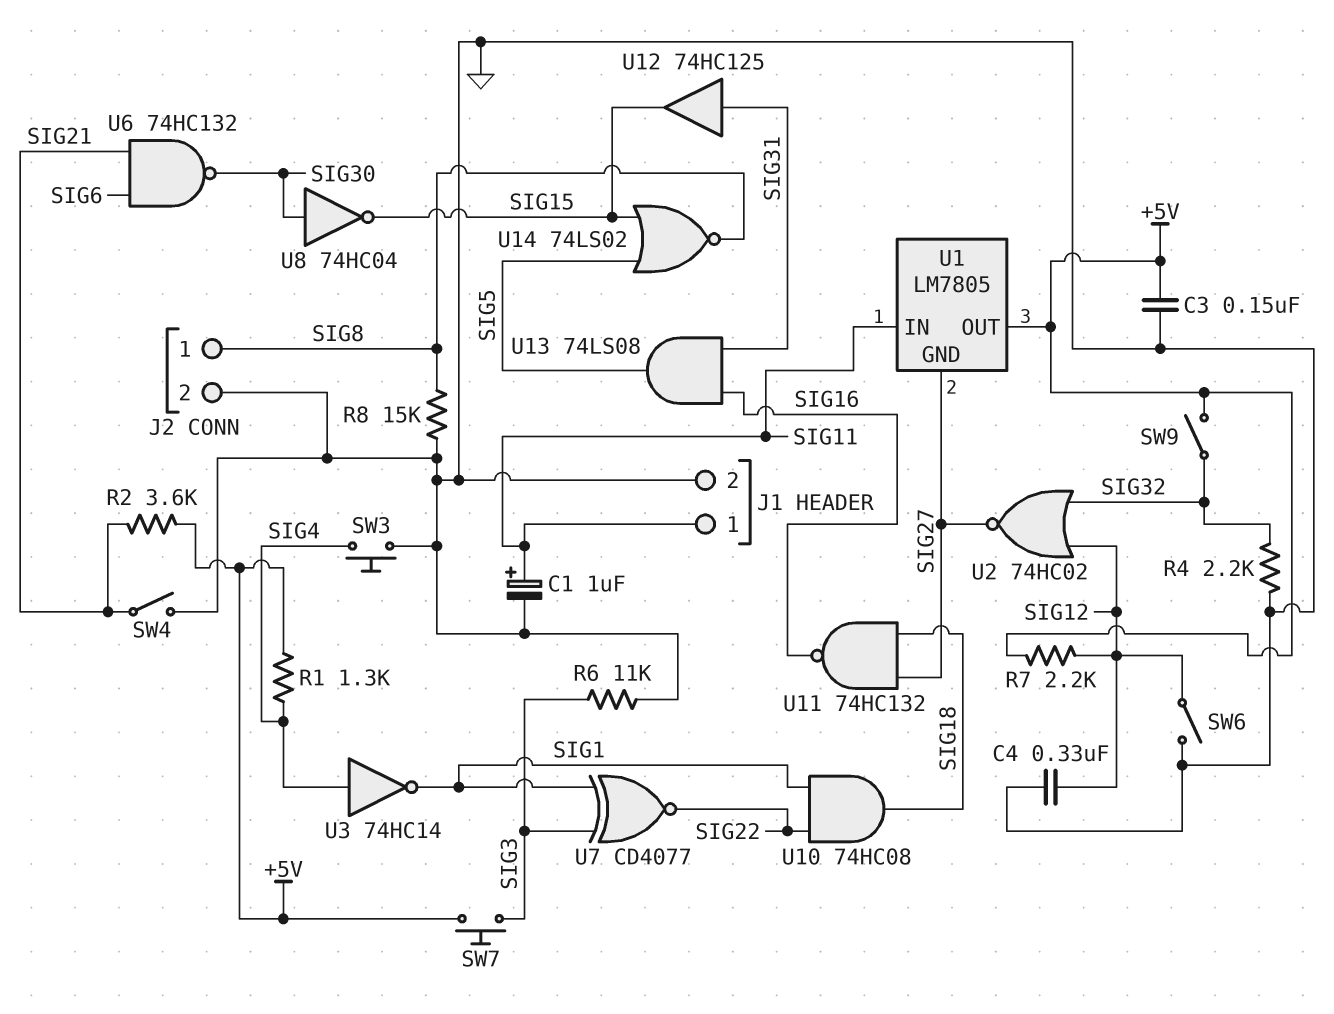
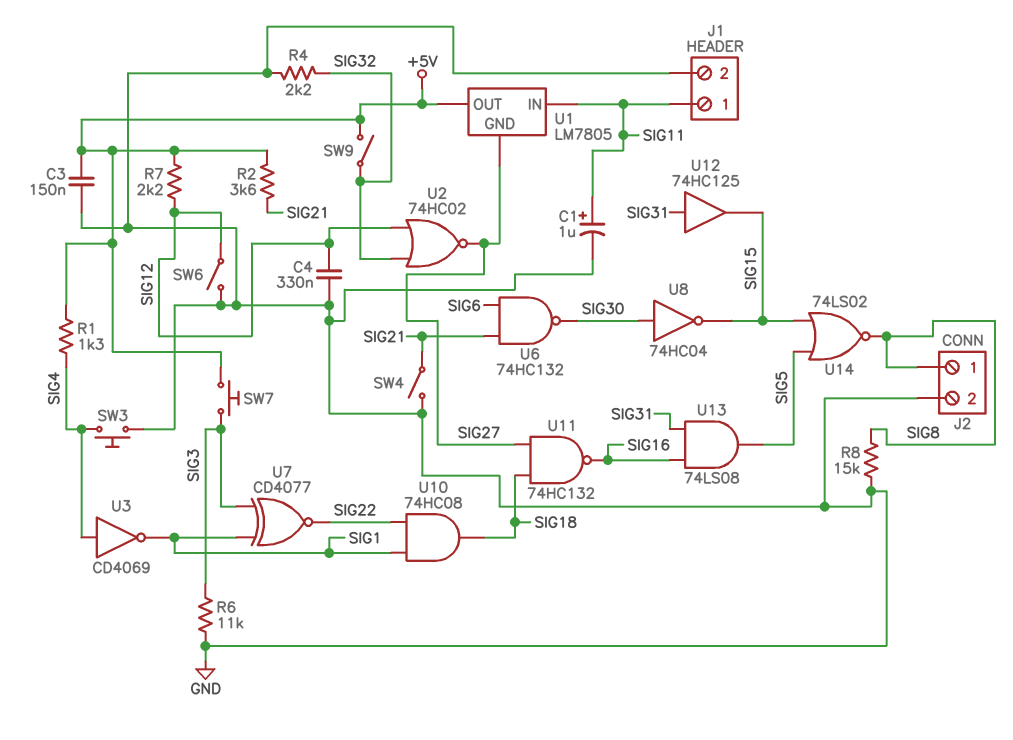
U3: NOT 74HC14 (in SIG4, out SIG1) -> NOT CD4069 (in SIG4, out SIG1)

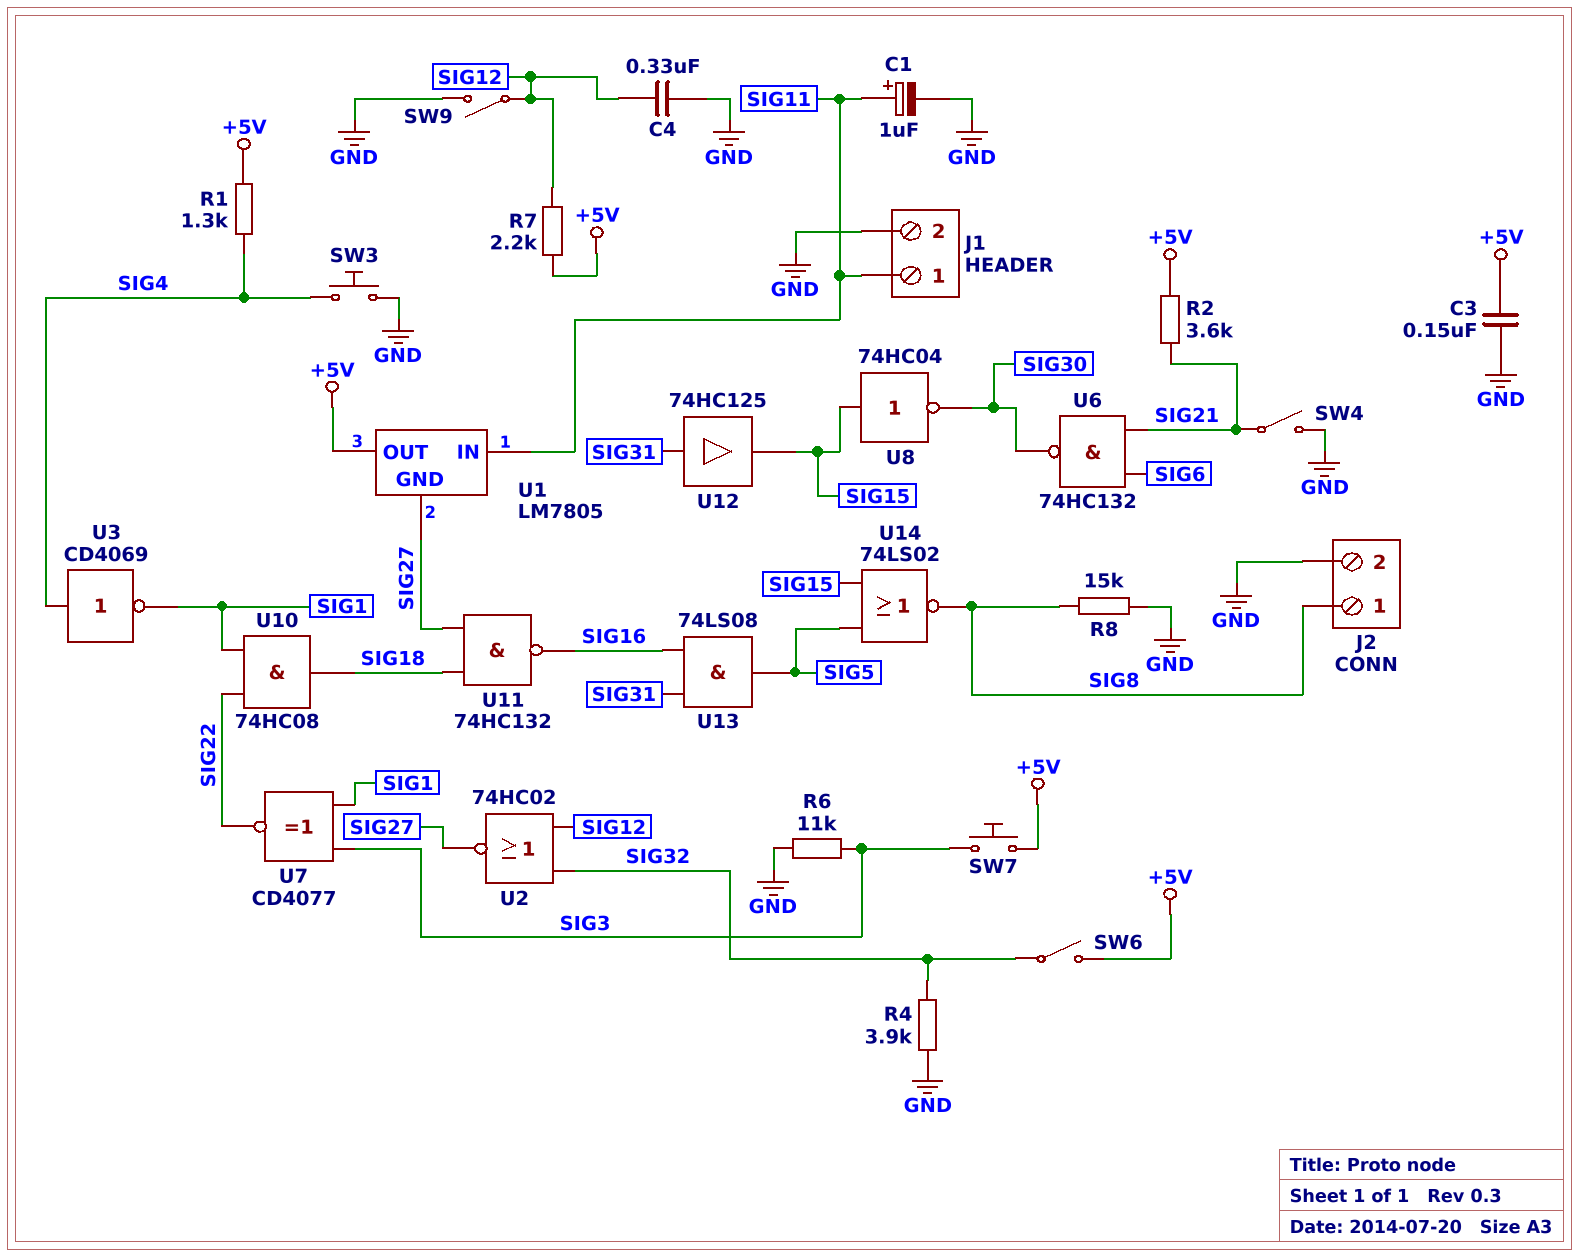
R4: 2.2k (GND, SIG32) -> 3.9k (GND, SIG32)
SW6: switch (GND, SIG12) -> switch (+5V, SIG32)
SW9: switch (+5V, SIG32) -> switch (GND, SIG12)
U8: NOT 74HC04 (in SIG30, out SIG15) -> NOT 74HC04 (in SIG15, out SIG30)

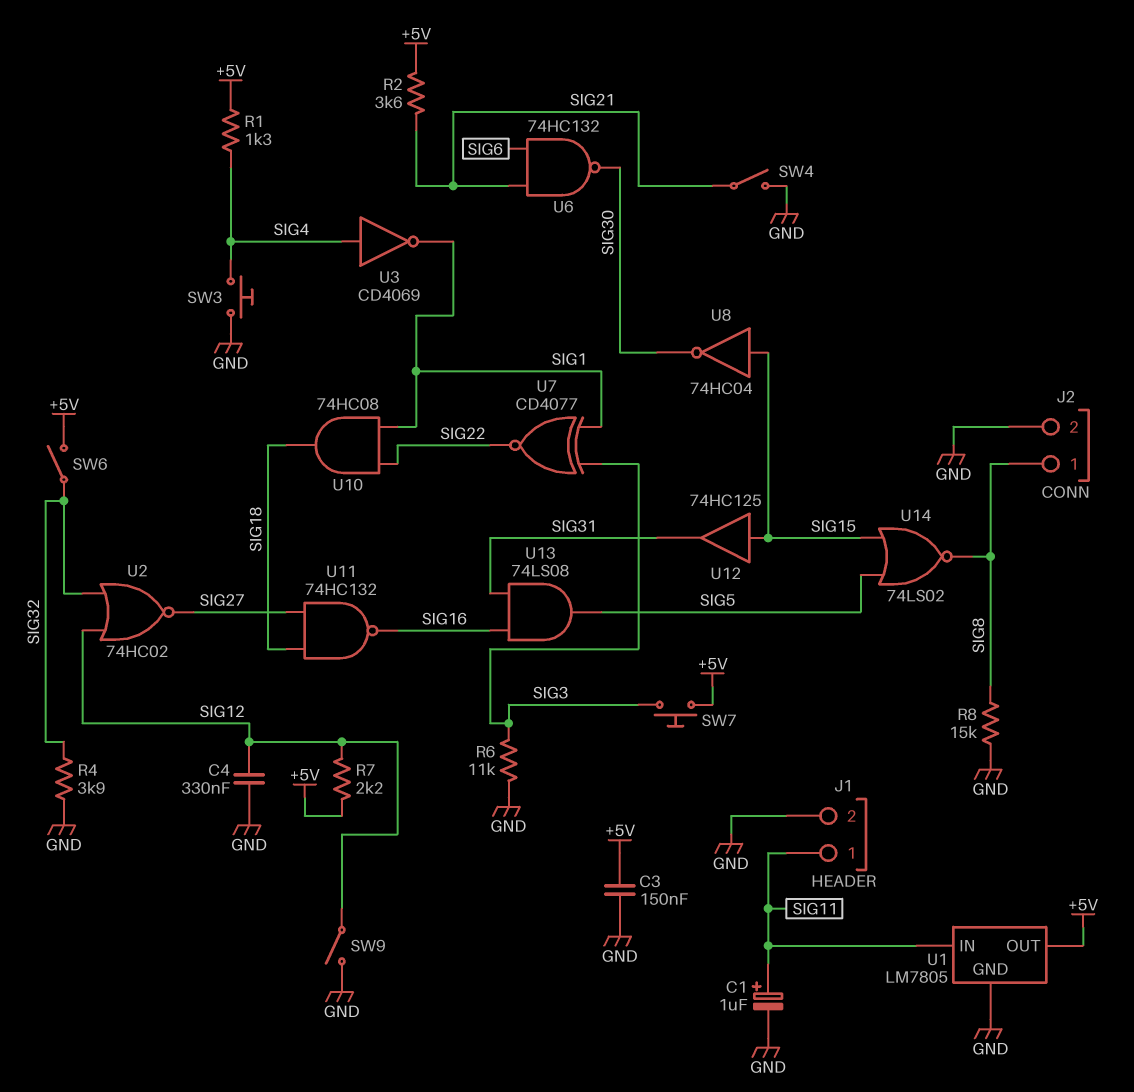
U1 pin GND: SIG27 -> GND
U12: buffer 74HC125 (in SIG31, out SIG15) -> buffer 74HC125 (in SIG15, out SIG31)

